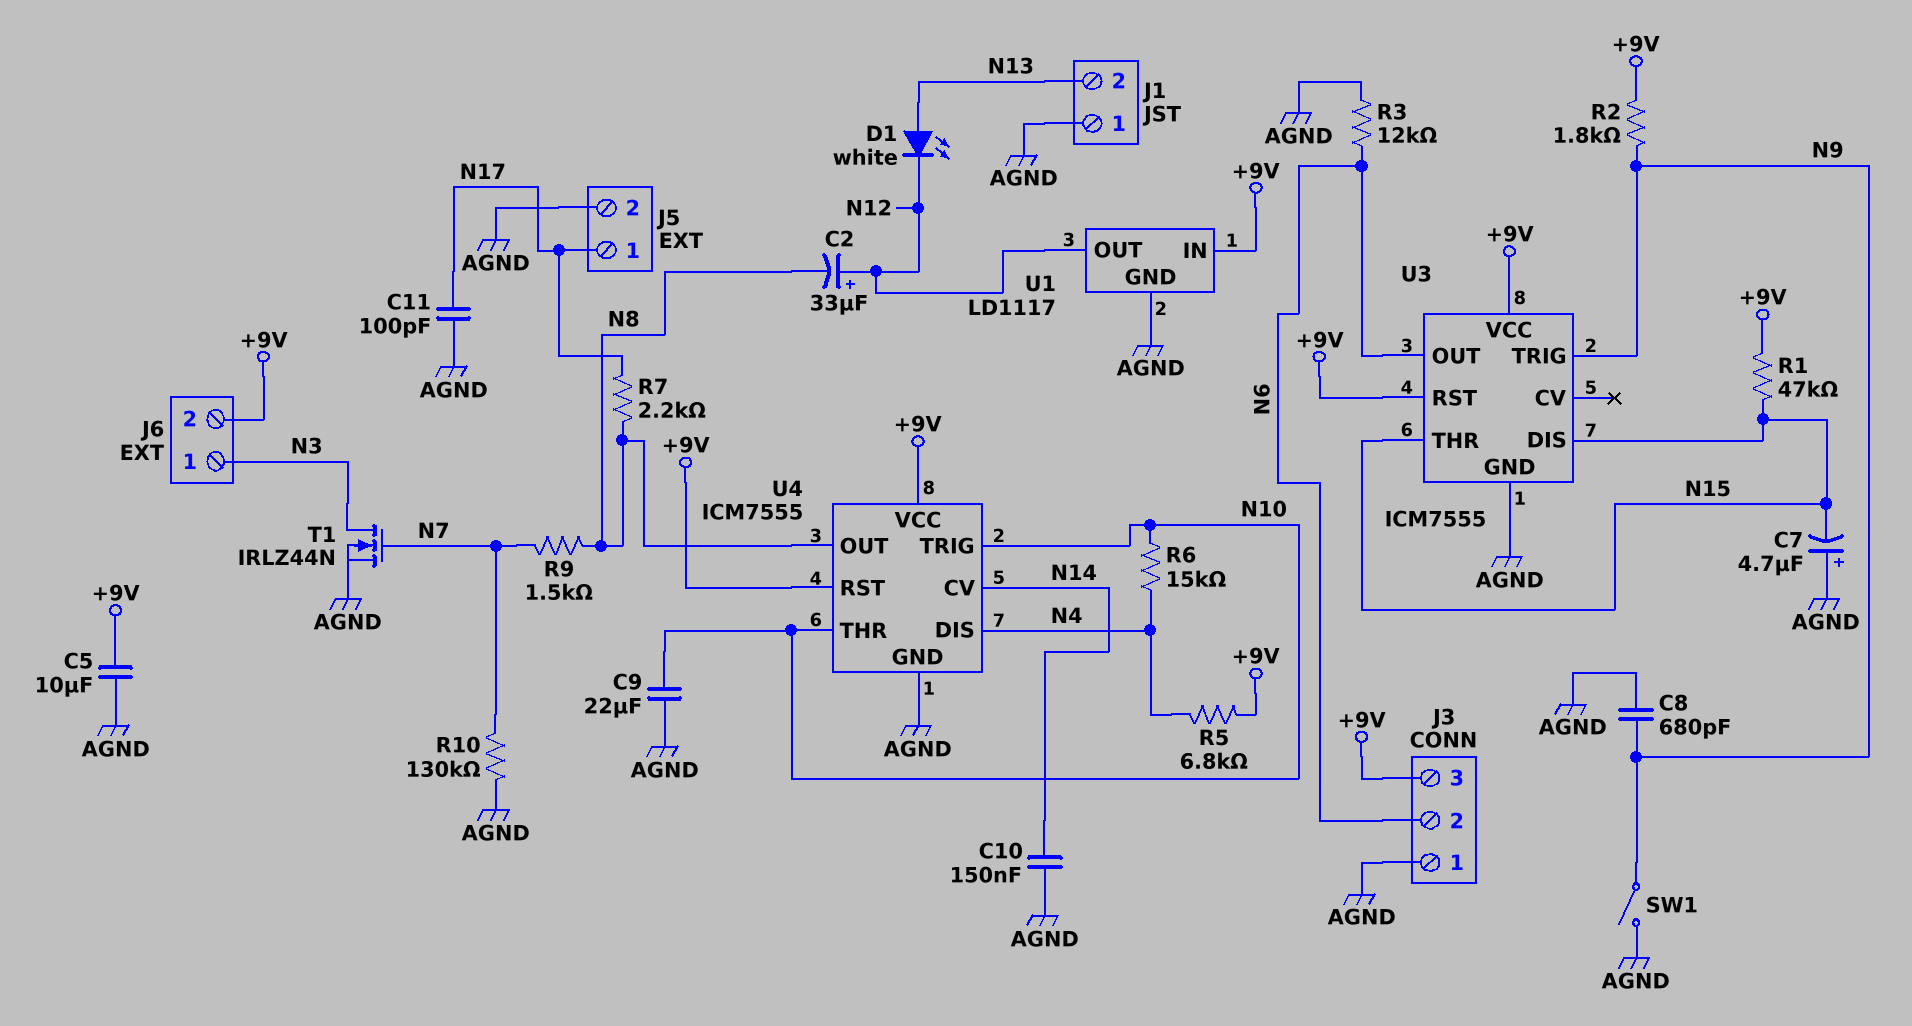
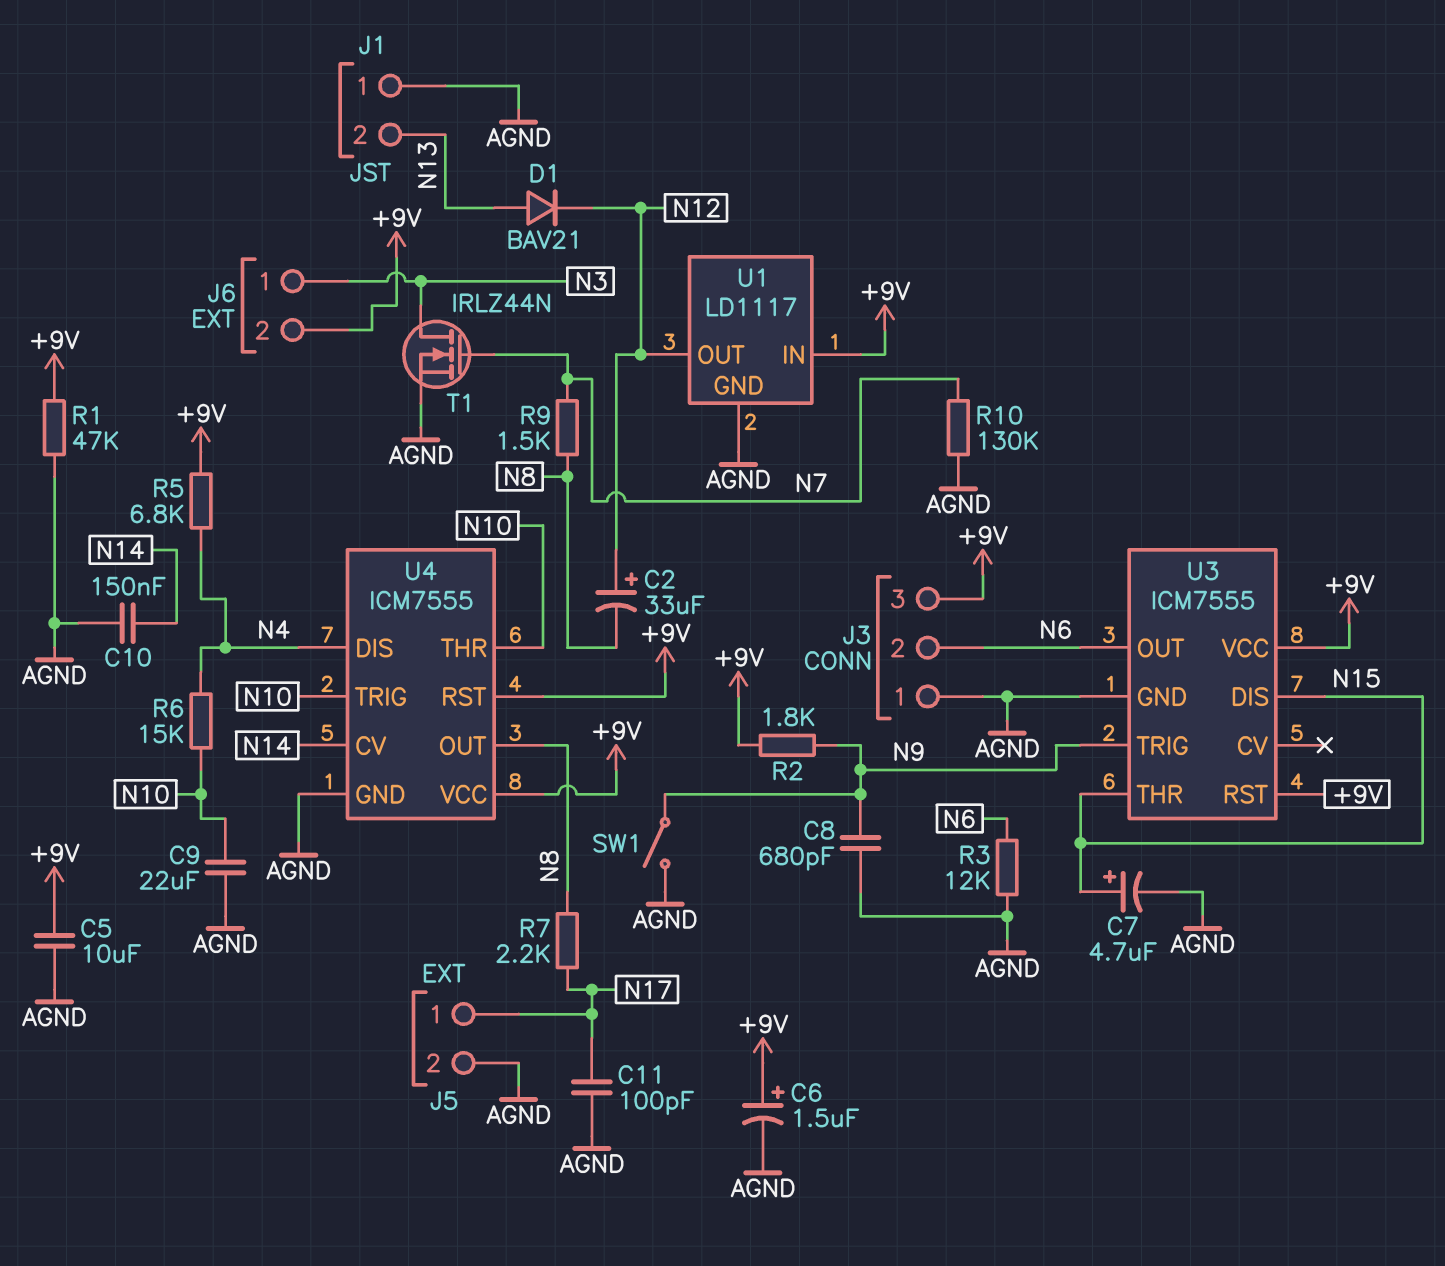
C6: none -> 1.5uF (plus +9V, minus AGND)
C7: 4.7uF (plus AGND, minus N15) -> 4.7uF (plus N15, minus AGND)
D1: LED white (A N13, K N12) -> diode BAV21 (A N13, K N12)
R1: 47k (+9V, N15) -> 47k (+9V, AGND)

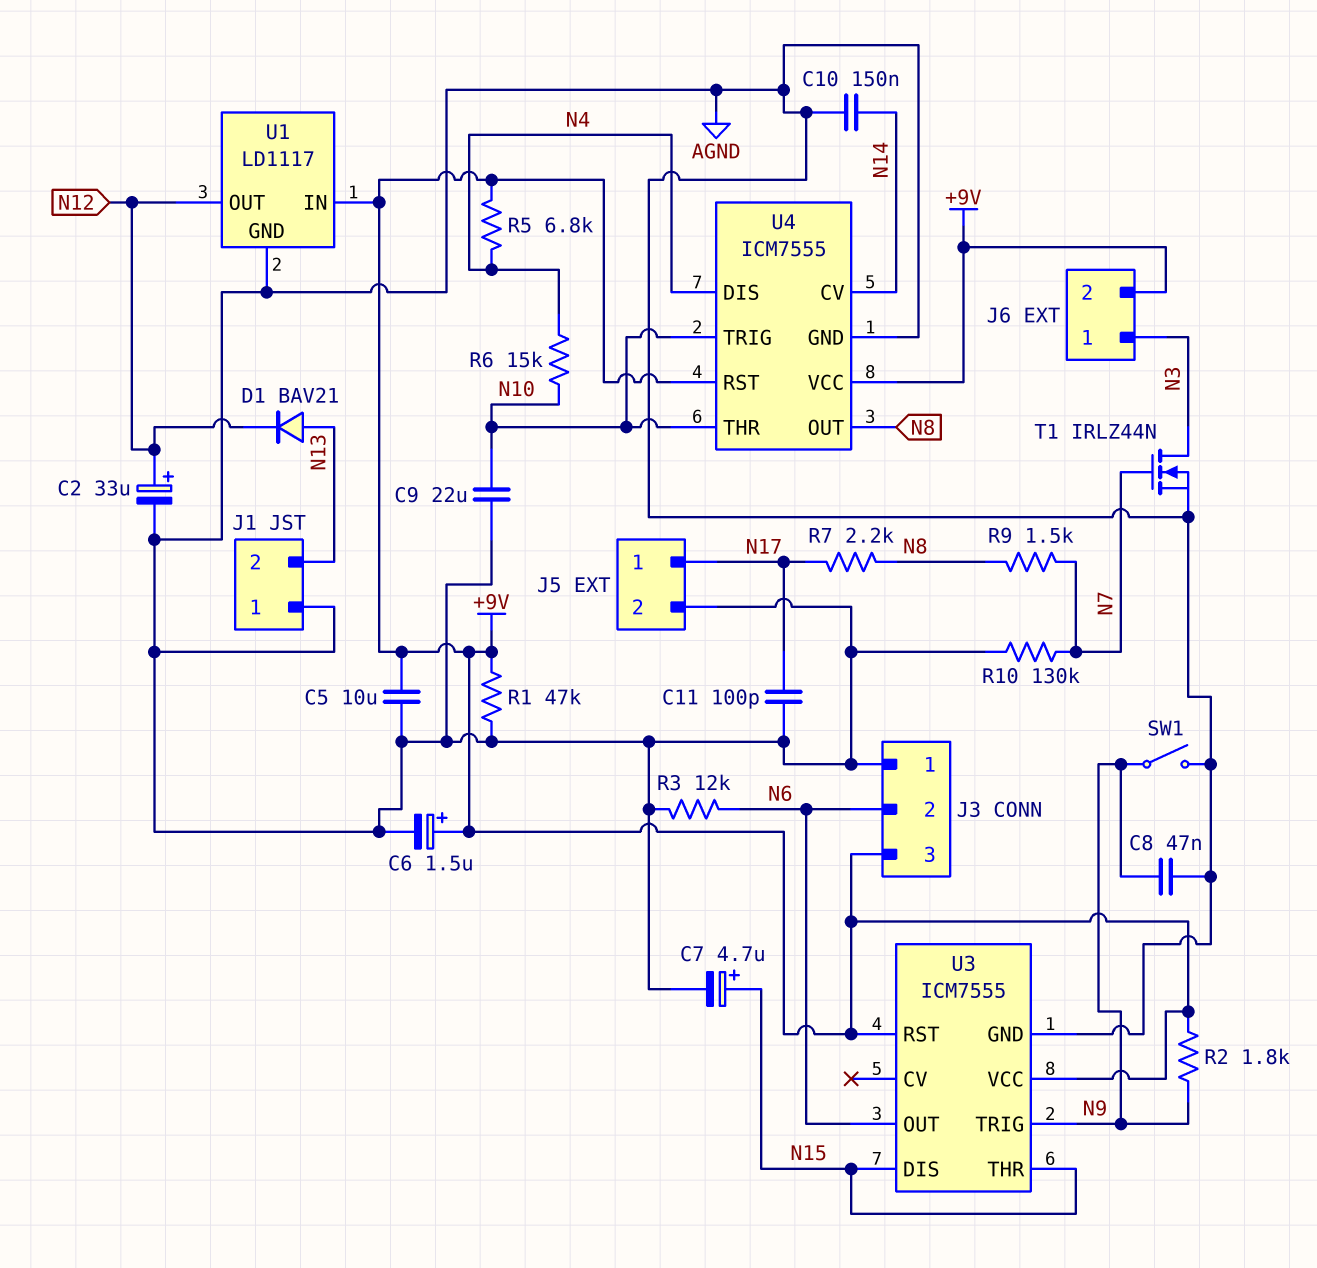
C2: 33uF (plus N12, minus N8) -> 33uF (plus N12, minus AGND)
C8: 680pF (AGND, N9) -> 47nF (AGND, N9)

